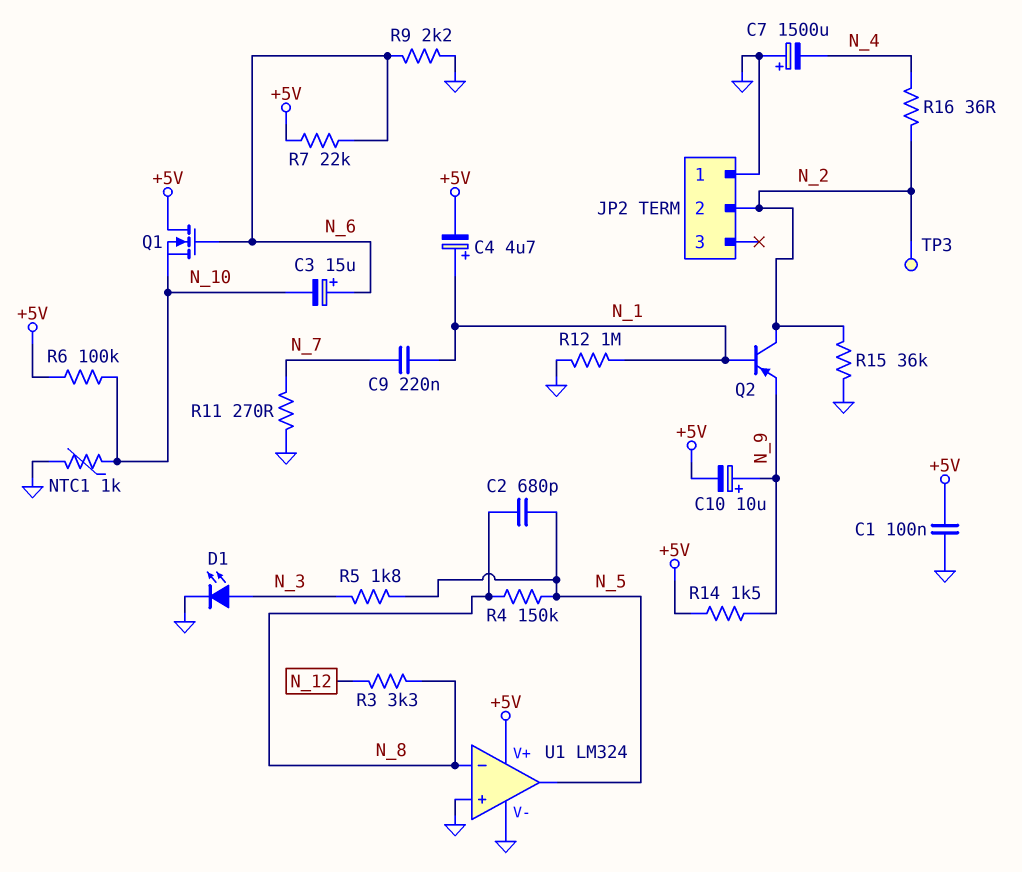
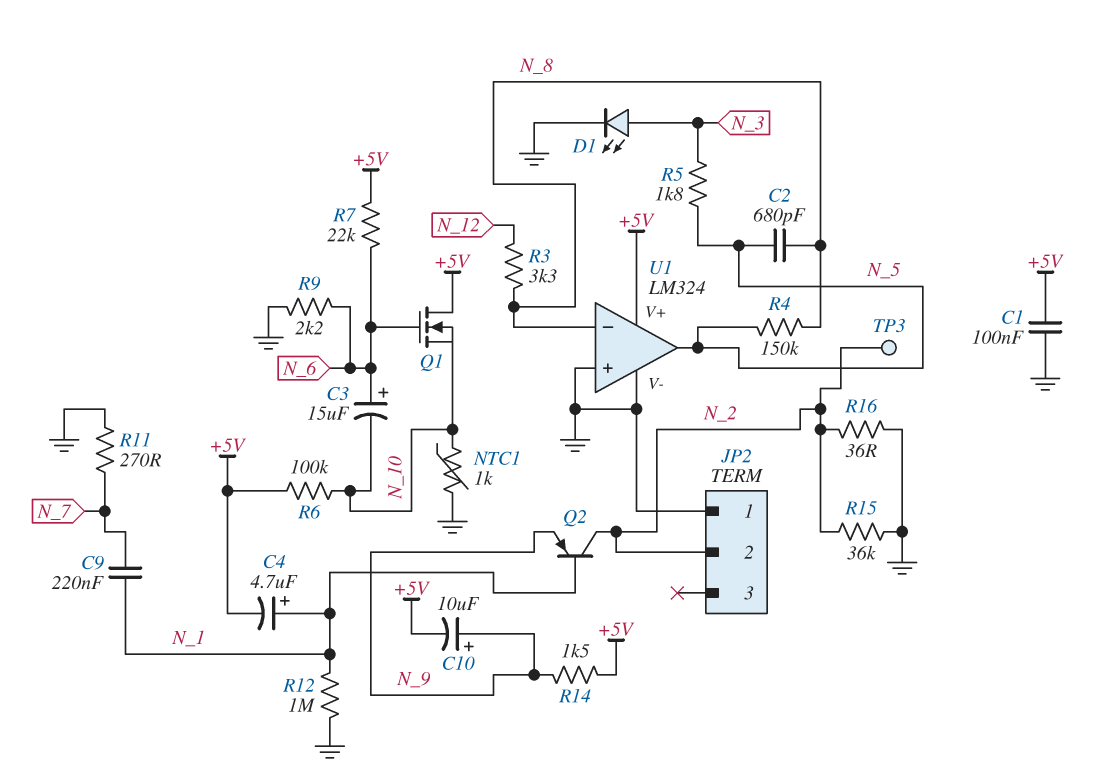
C7: 1500uF (plus GND, minus N_4) -> none
R16: 36 (N_2, N_4) -> 36 (GND, N_2)

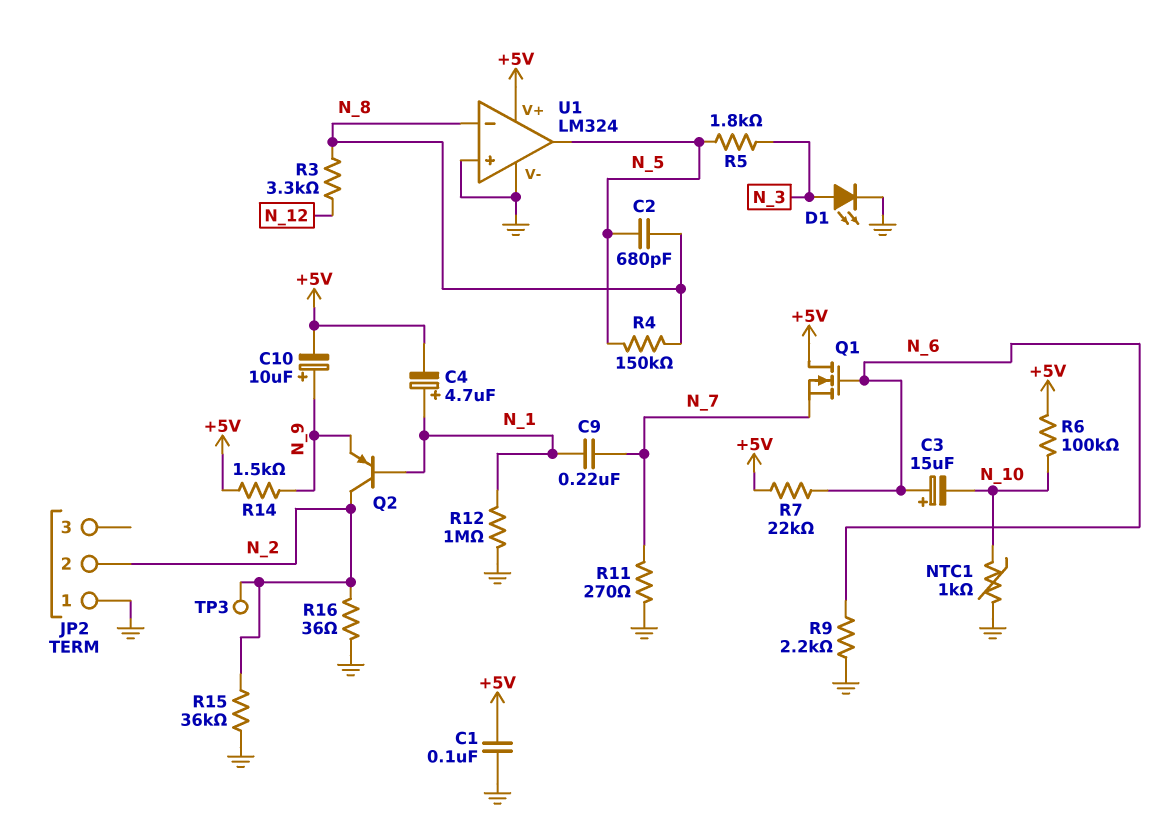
Q1: NMOS (G N_6, D +5V, S N_10) -> NMOS (G N_6, D +5V, S N_7)

